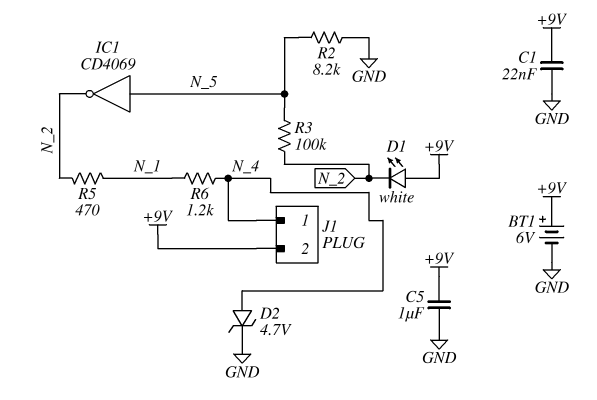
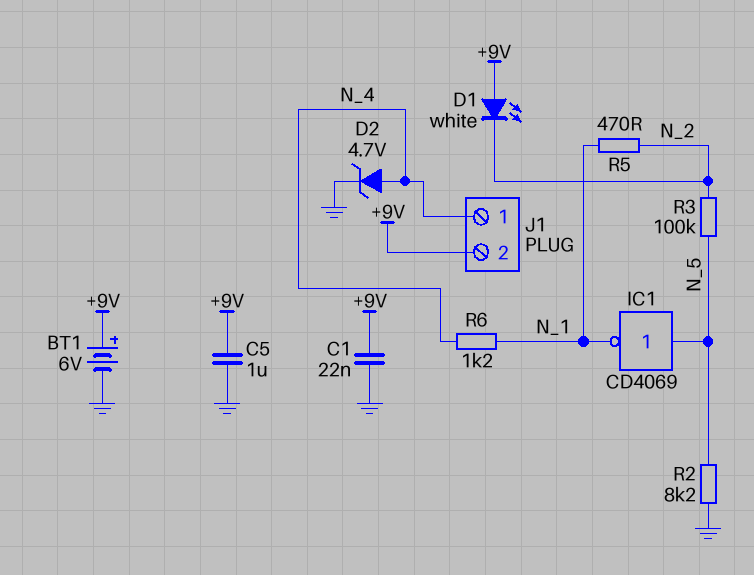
IC1: NOT CD4069 (in N_5, out N_2) -> NOT CD4069 (in N_5, out N_1)

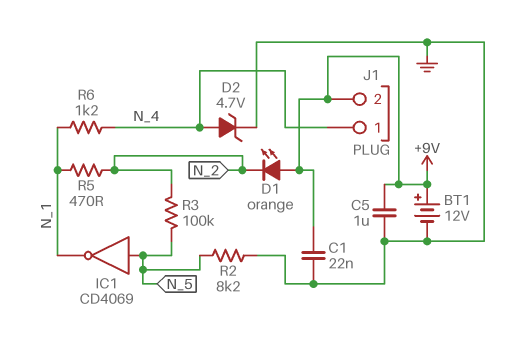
BT1: 6V (plus +9V, minus GND) -> 12V (plus +9V, minus GND)
D1: LED white (A +9V, K N_2) -> LED orange (A +9V, K N_2)

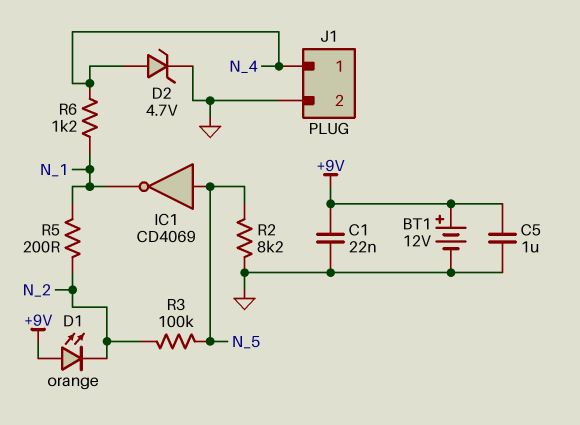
J1 pin 2: +9V -> GND
R5: 470 (N_1, N_2) -> 200 (N_1, N_2)

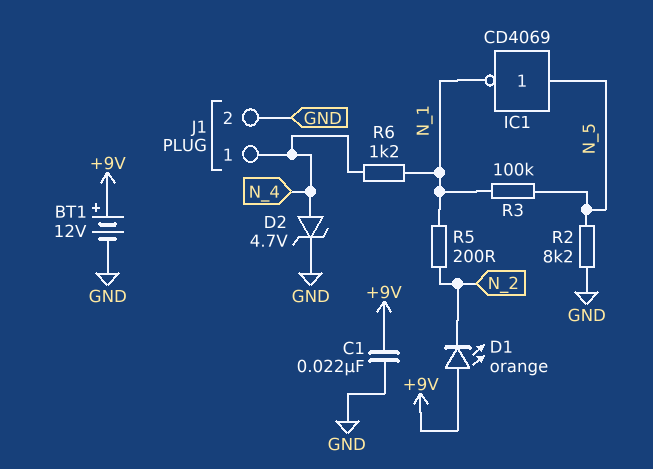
C5: 1uF (+9V, GND) -> none
R3: 100k (N_2, N_5) -> 100k (N_1, N_5)

